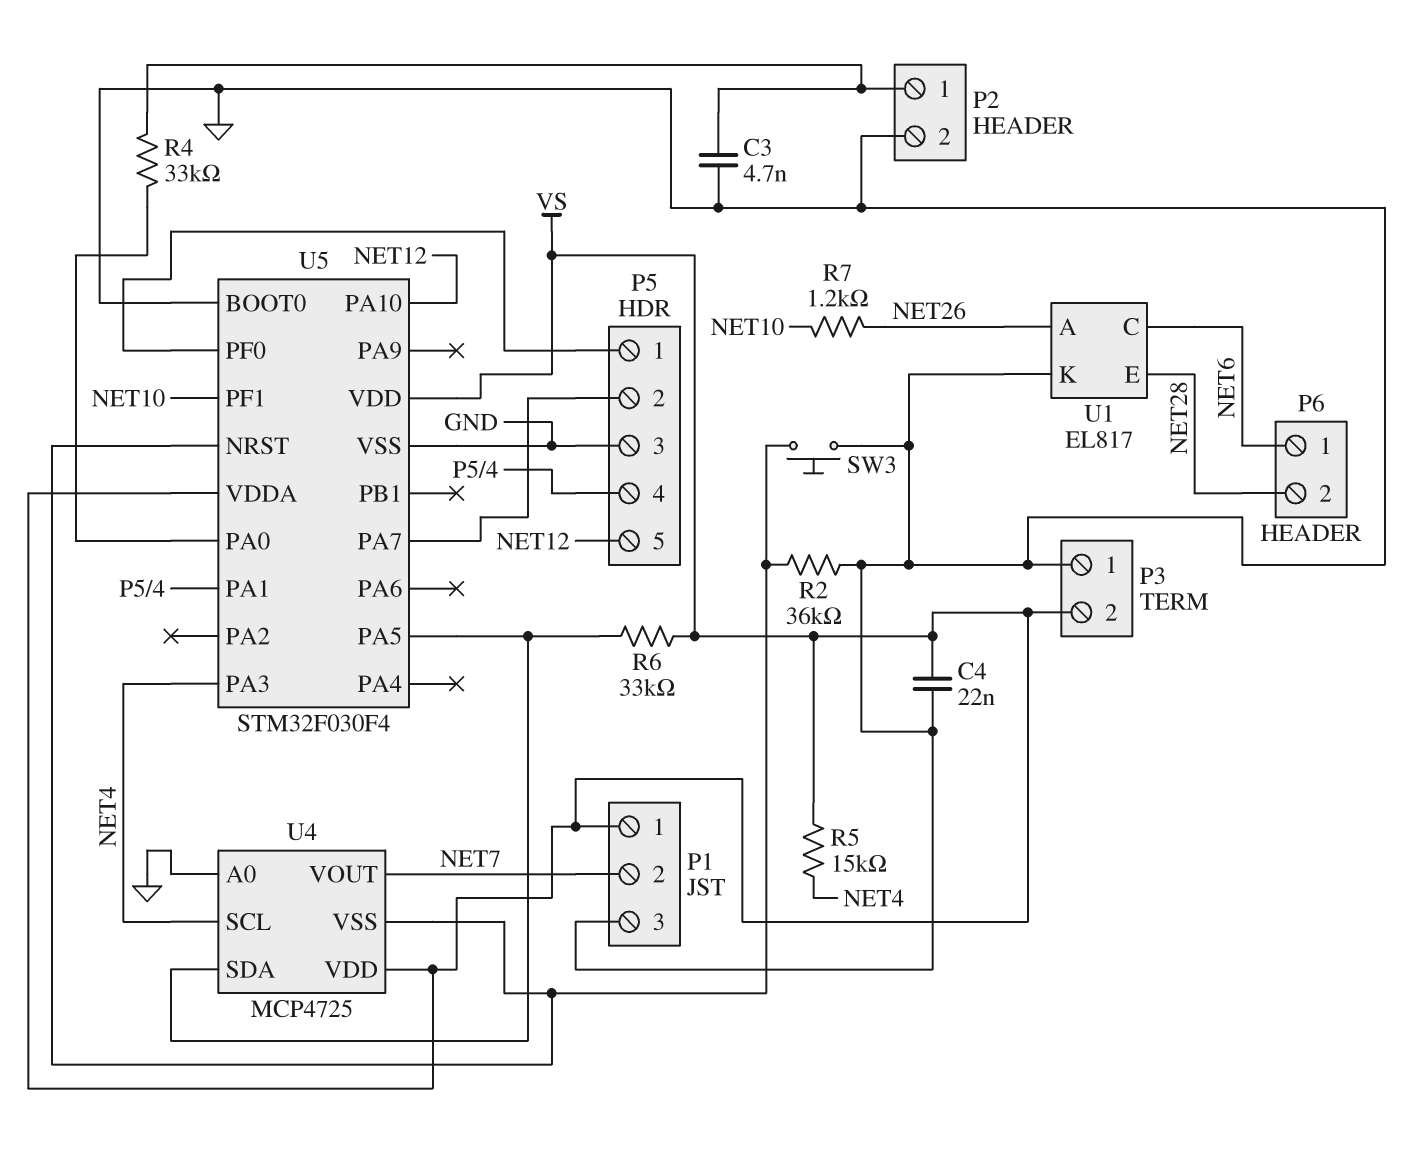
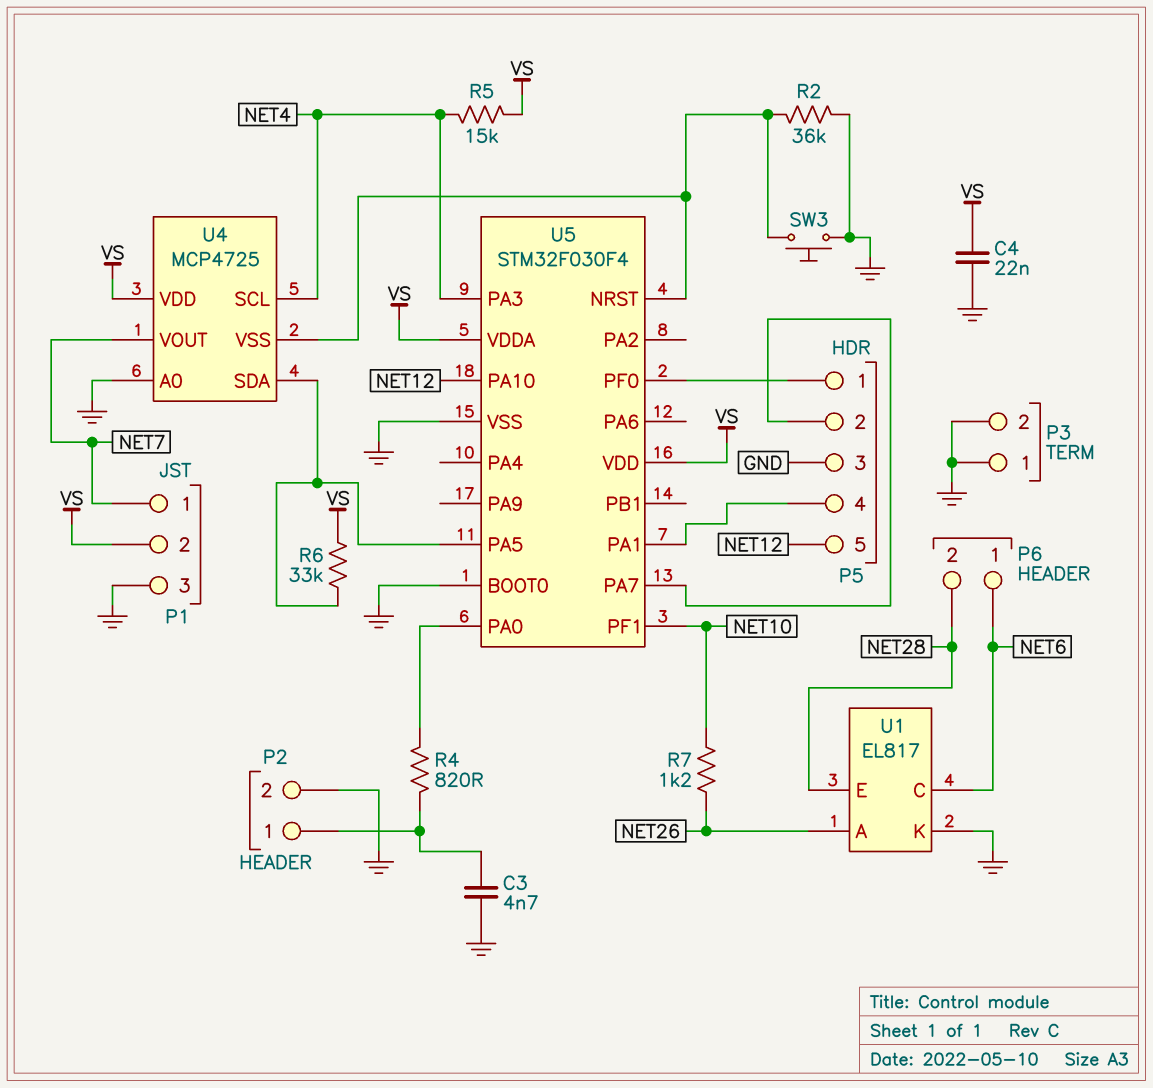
P1 pin 1: VS -> NET7
P1 pin 2: NET7 -> VS
P3 pin 2: VS -> GND
R4: 33k (P2/1, U5/PA0) -> 820 (P2/1, U5/PA0)

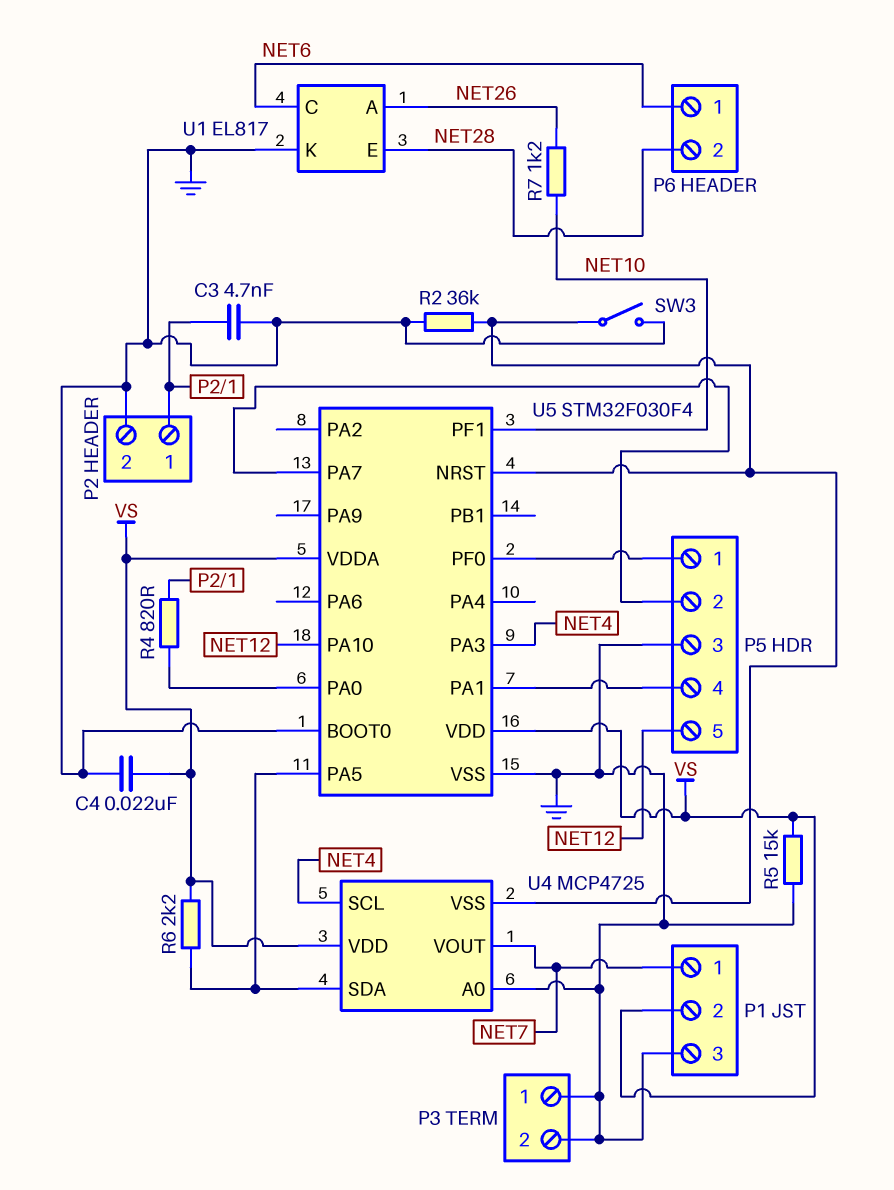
R5: 15k (NET4, VS) -> 15k (GND, VS)
R6: 33k (U4/SDA, VS) -> 2.2k (U4/SDA, VS)
SW3: button (GND, U4/VSS) -> switch (GND, U4/VSS)

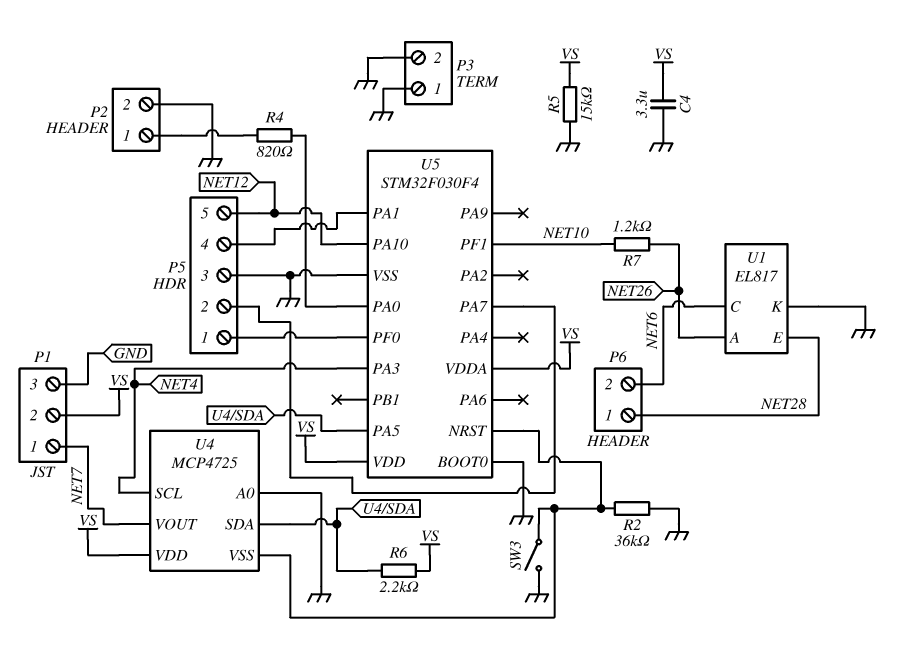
C3: 4.7nF (GND, P2/1) -> none
C4: 22nF (GND, VS) -> 3.3uF (GND, VS)
P6 pin 1: NET6 -> NET28
P6 pin 2: NET28 -> NET6

